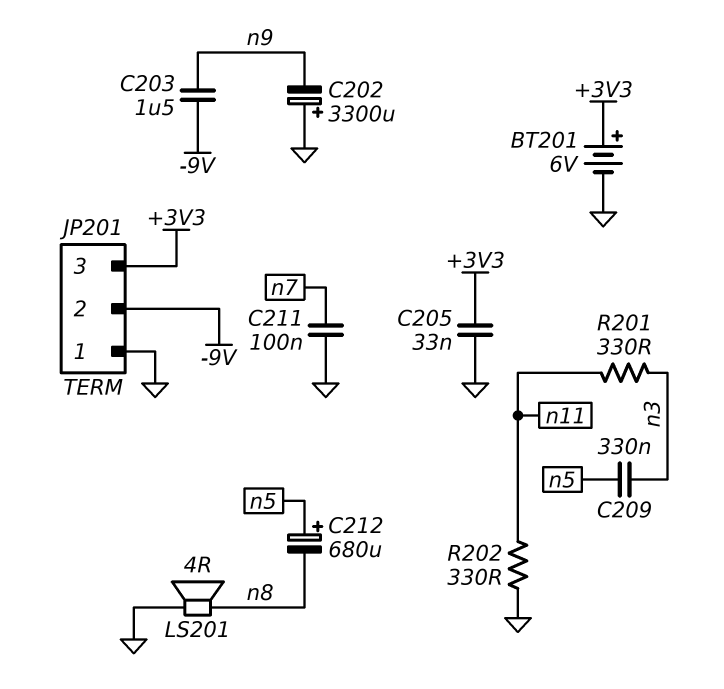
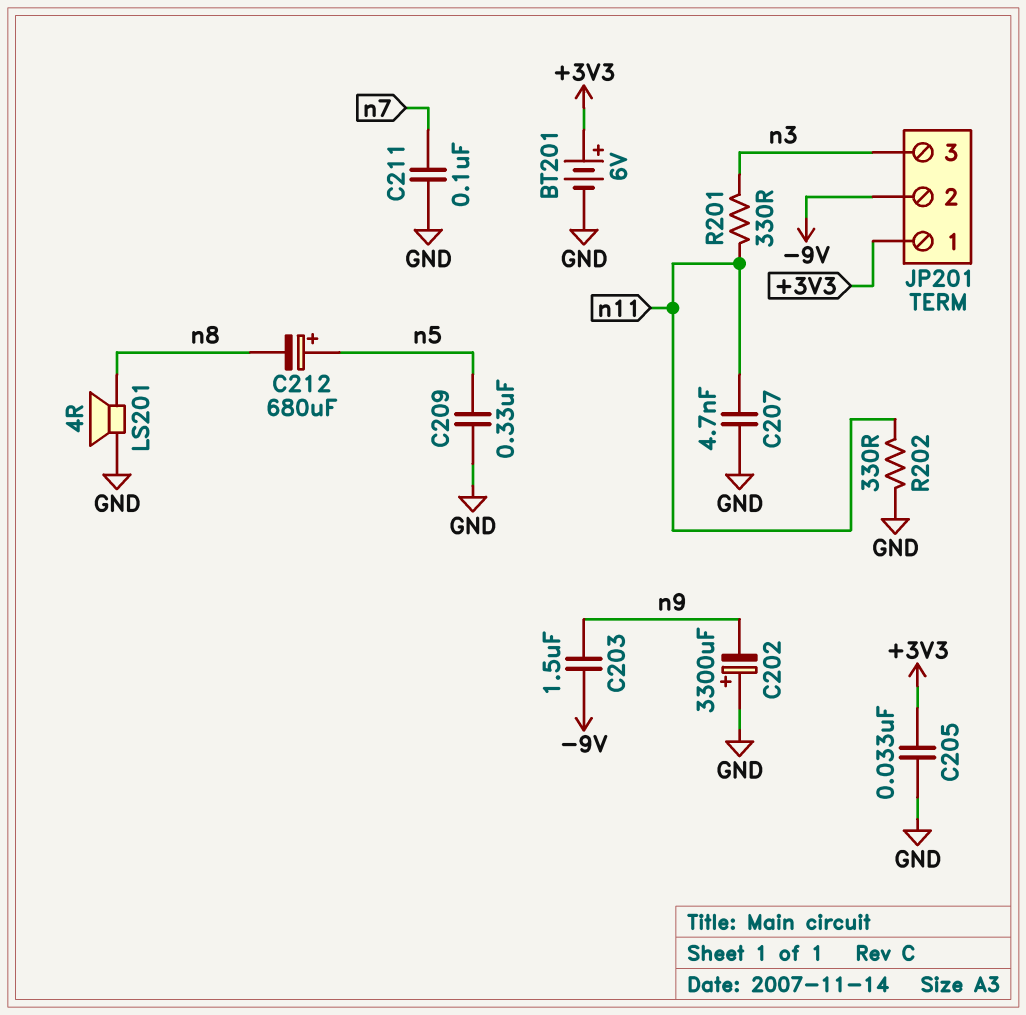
C207: none -> 4.7nF (GND, n11)
C209: 330nF (n3, n5) -> 330nF (GND, n5)
JP201 pin 1: GND -> +3V3
JP201 pin 3: +3V3 -> n3

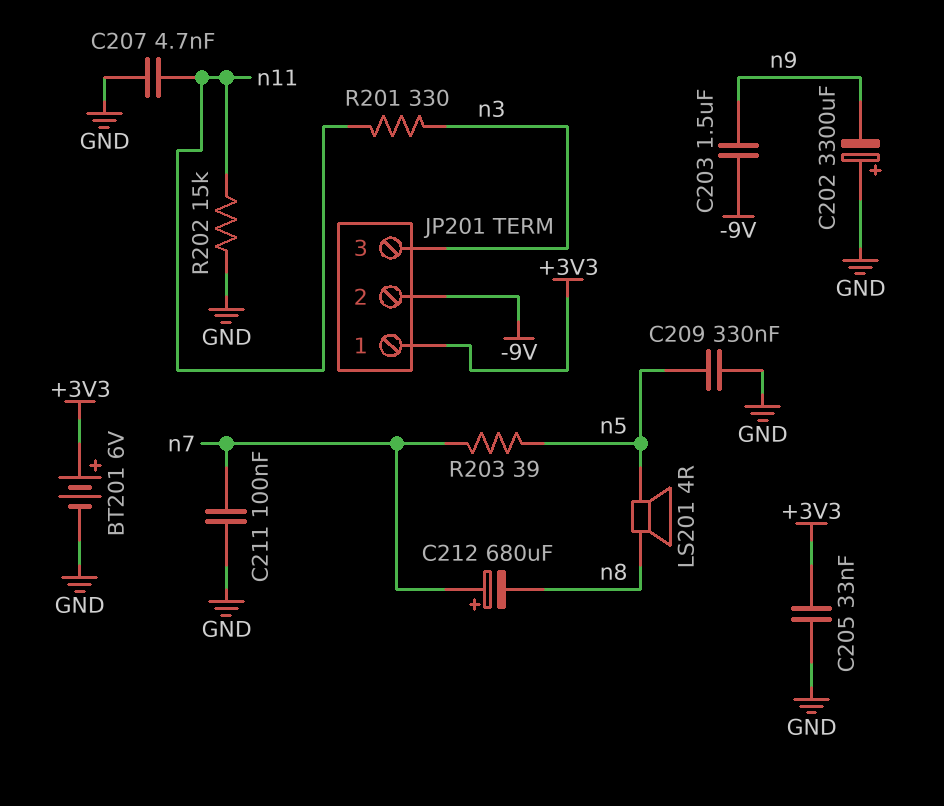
C212: 680uF (plus n5, minus n8) -> 680uF (plus n7, minus n8)
LS201: speaker 4R (GND, n8) -> speaker 4R (n5, n8)
R202: 330 (GND, n11) -> 15k (GND, n11)
R203: none -> 39 (n5, n7)

